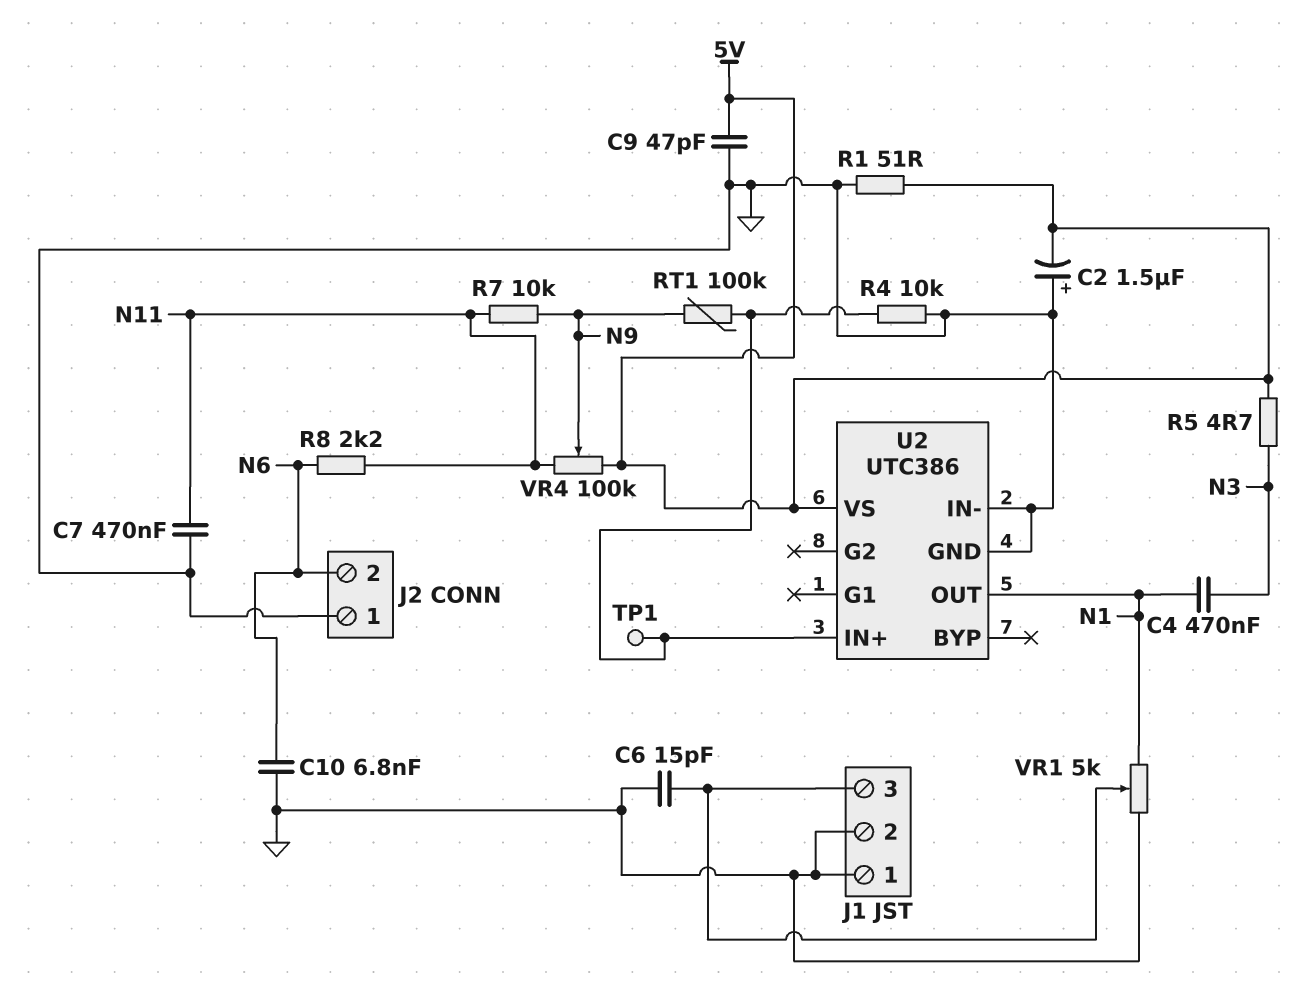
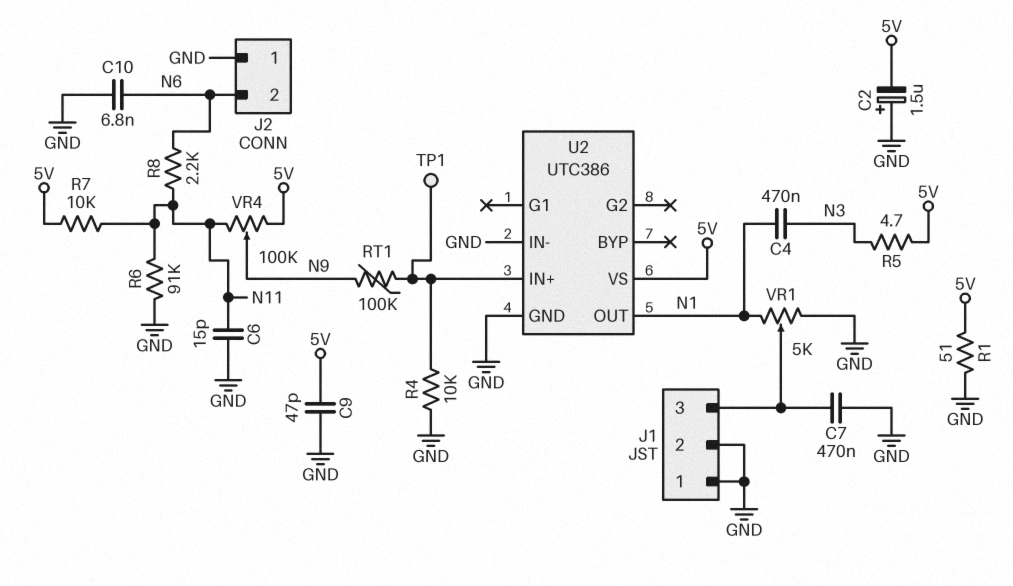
C6: 15pF (GND, J1/3) -> 15pF (GND, N11)
C7: 470nF (GND, N11) -> 470nF (GND, J1/3)
R6: none -> 91k (GND, N11)
R7: 10k (N9, N11) -> 10k (5V, N11)

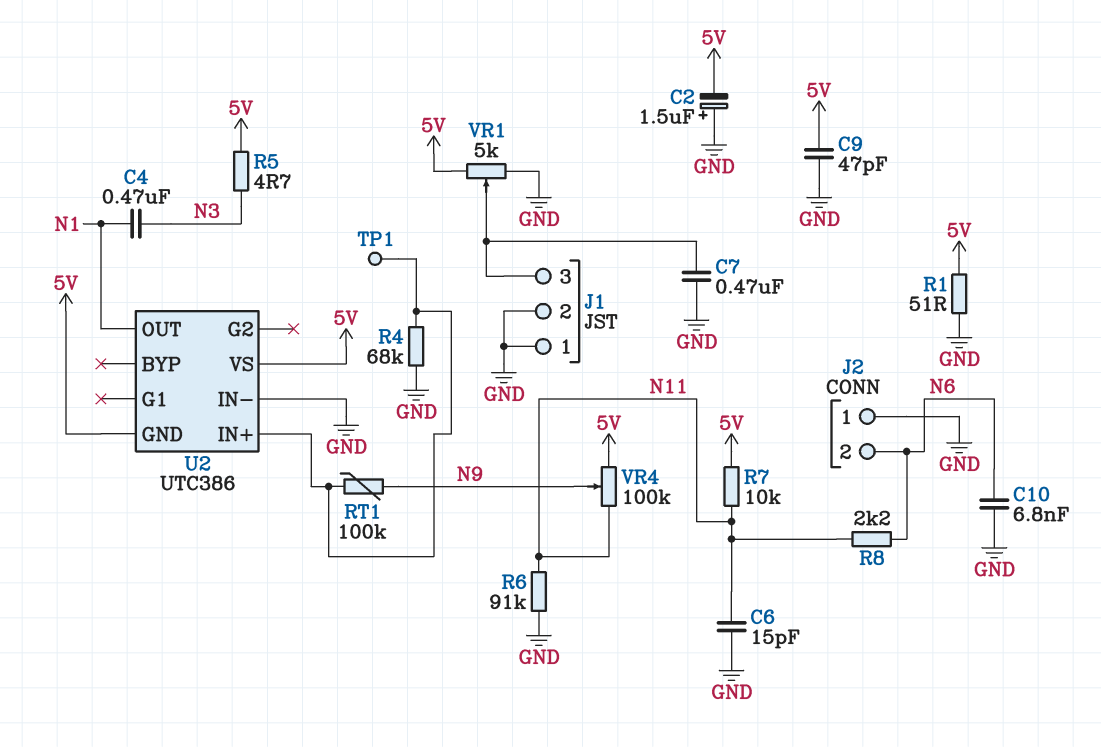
R4: 10k (GND, U2/IN+) -> 68k (GND, U2/IN+)
U2 pin GND: GND -> 5V
VR1: 5k (GND, N1, wiper J1/3) -> 5k (5V, GND, wiper J1/3)

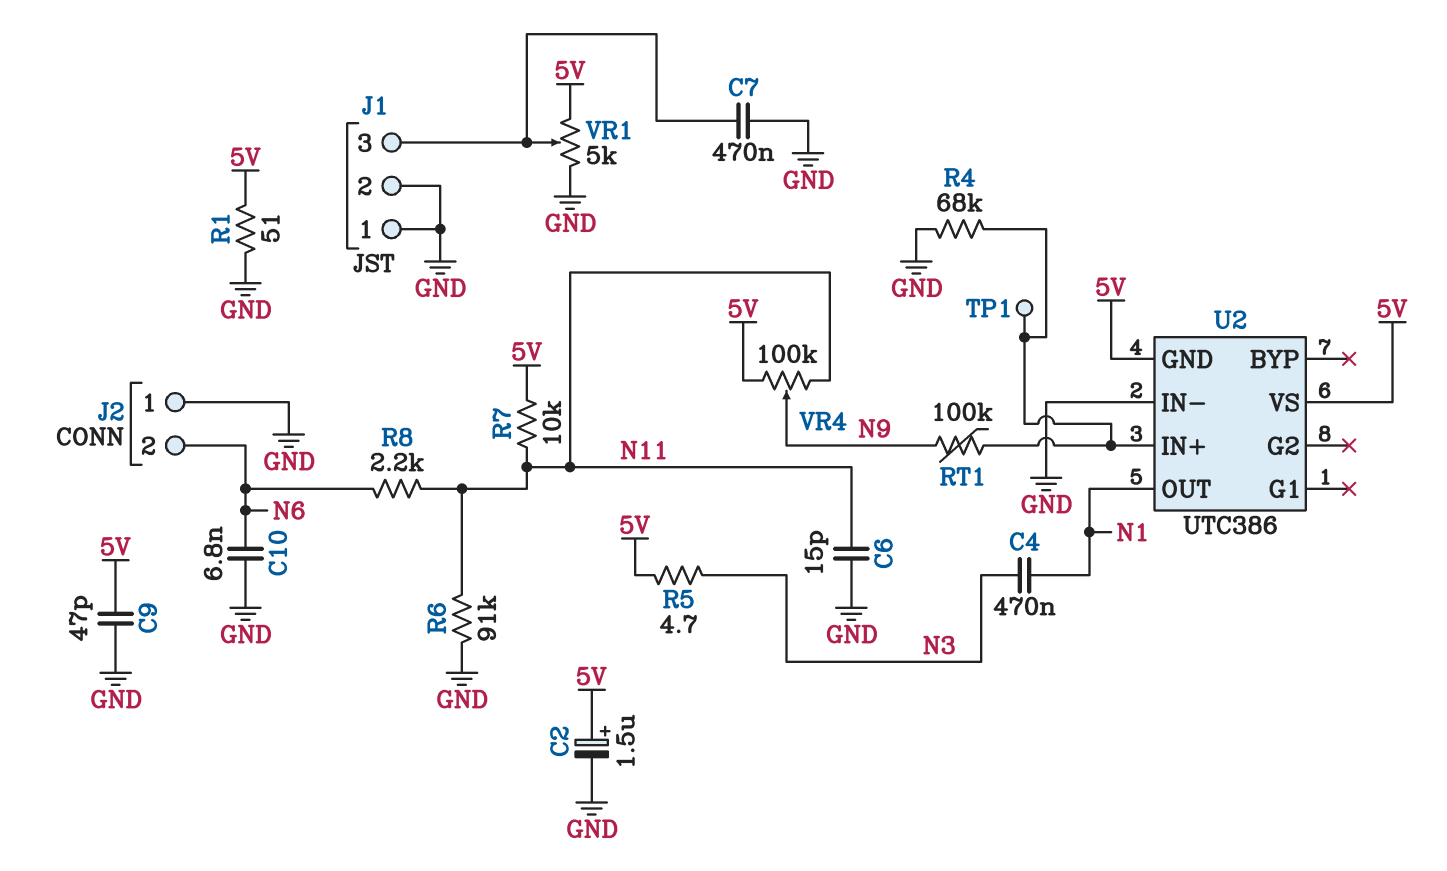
C2: 1.5uF (plus GND, minus 5V) -> 1.5uF (plus 5V, minus GND)

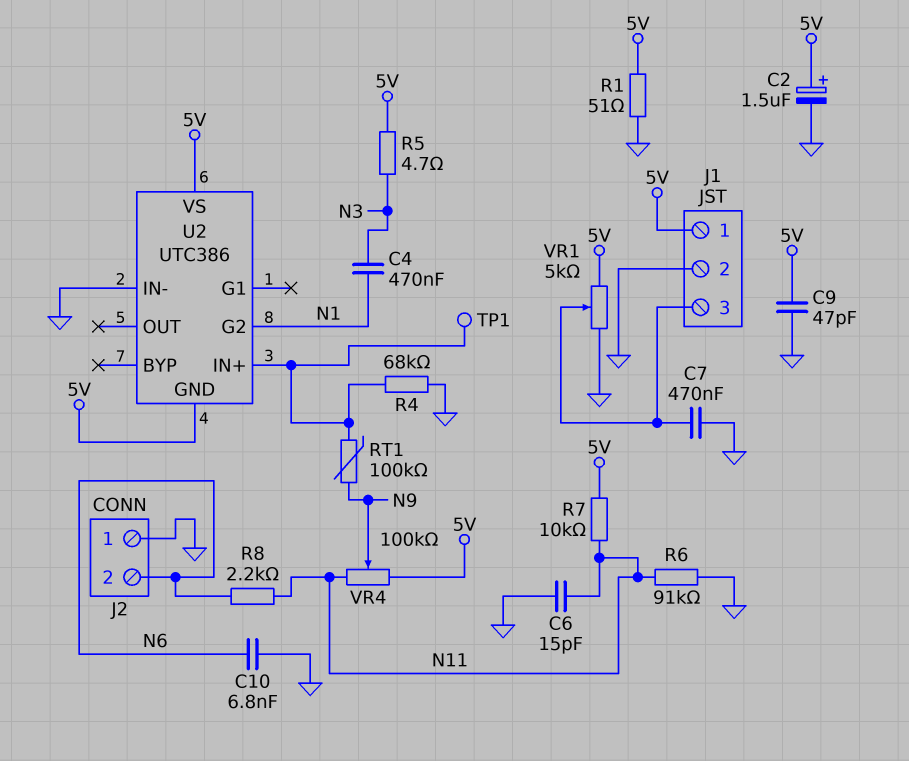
J1 pin 1: GND -> 5V
U2 pin G2: none -> N1
U2 pin OUT: N1 -> none

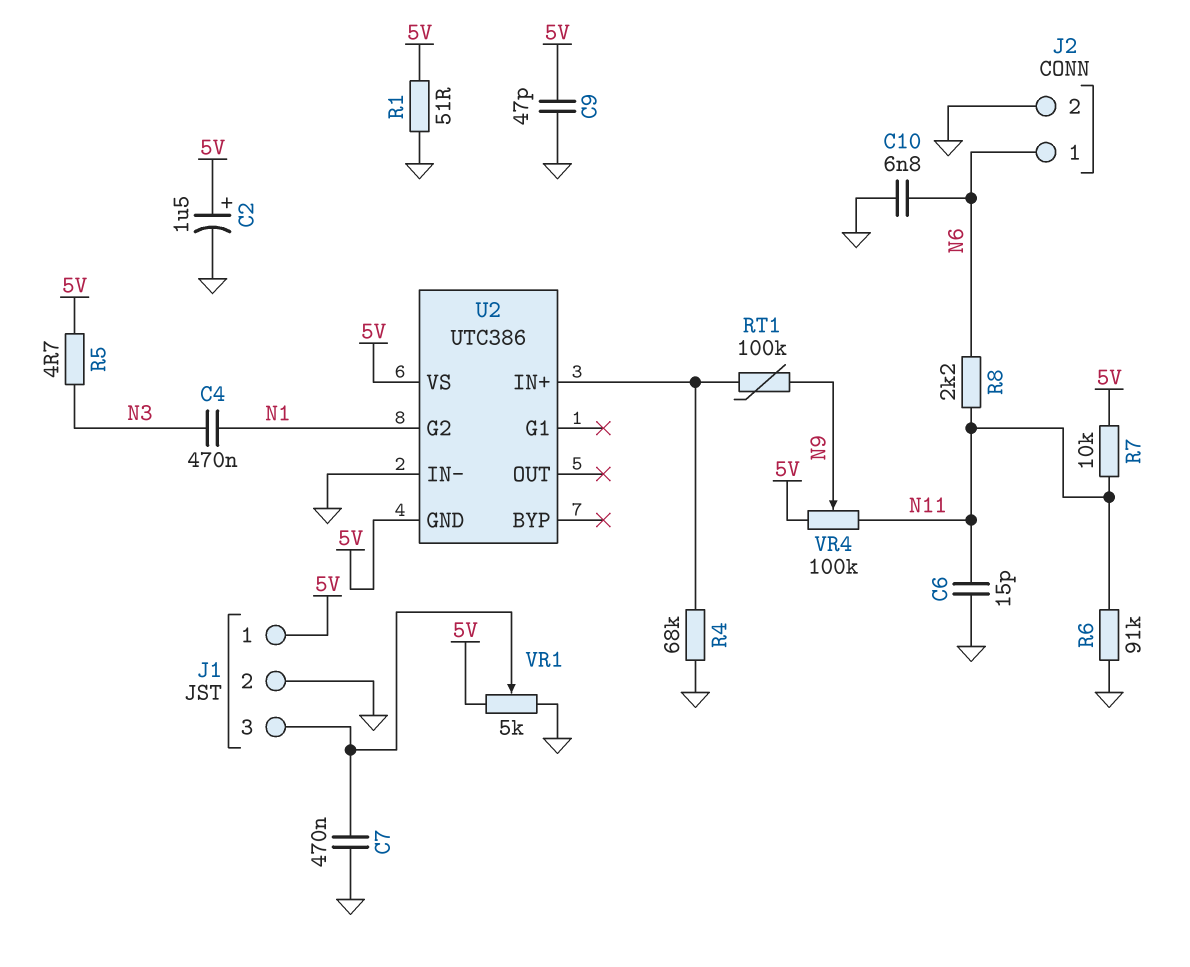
J2 pin 1: GND -> N6
J2 pin 2: N6 -> GND
TP1: test point (U2/IN+) -> none

